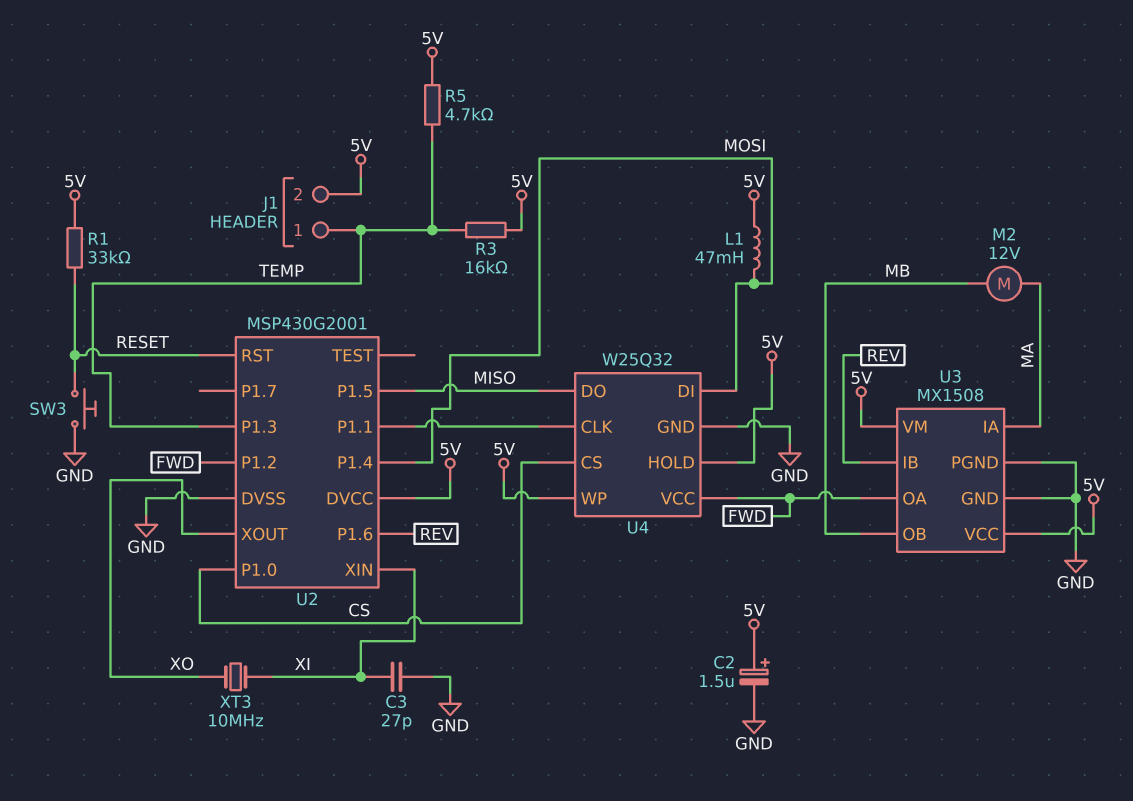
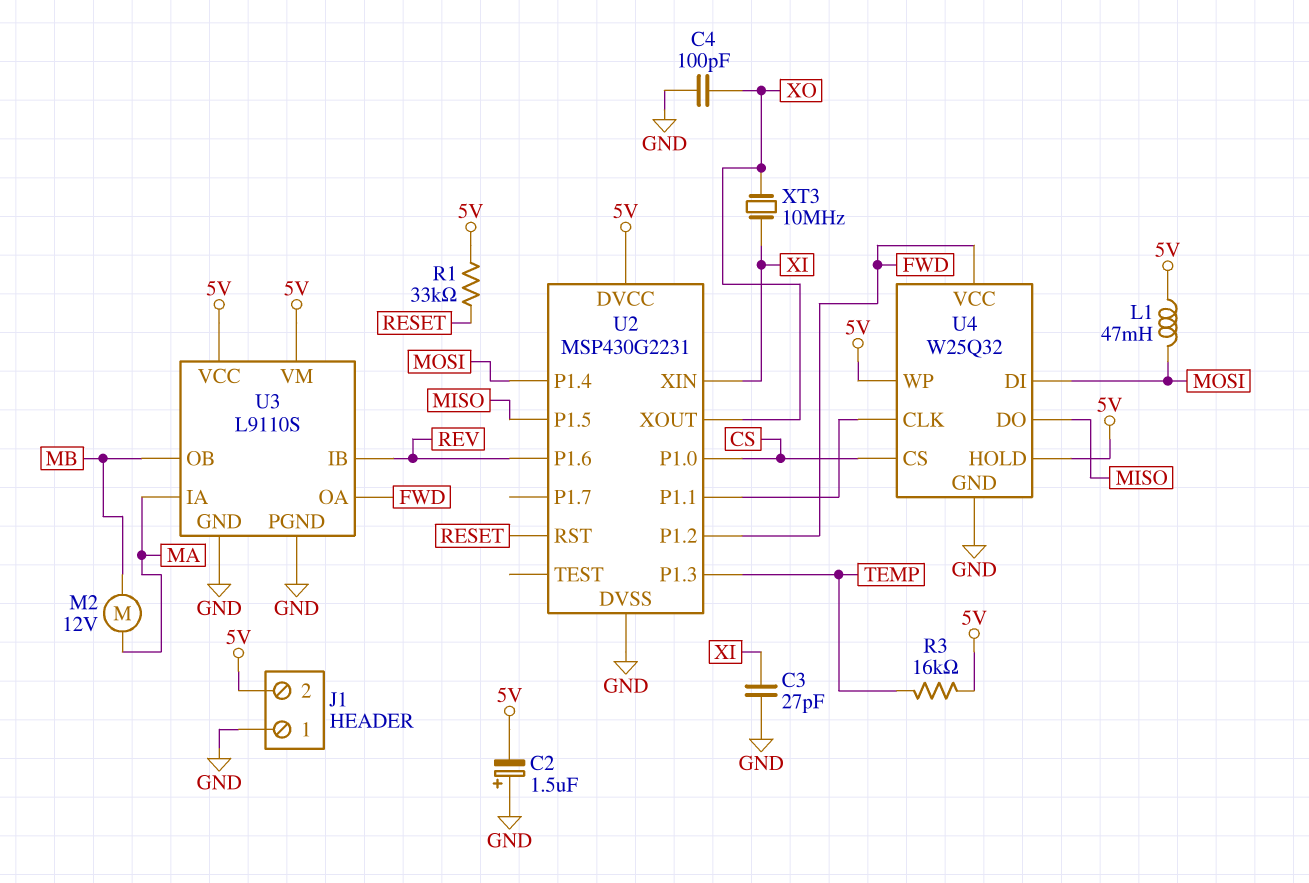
C2: 1.5uF (plus 5V, minus GND) -> 1.5uF (plus GND, minus 5V)
C4: none -> 100pF (GND, XO)
J1 pin 1: TEMP -> GND
R5: 4.7k (5V, TEMP) -> none
SW3: button (GND, RESET) -> none
U2: MSP430G2001 -> MSP430G2231
U3: MX1508 -> L9110S

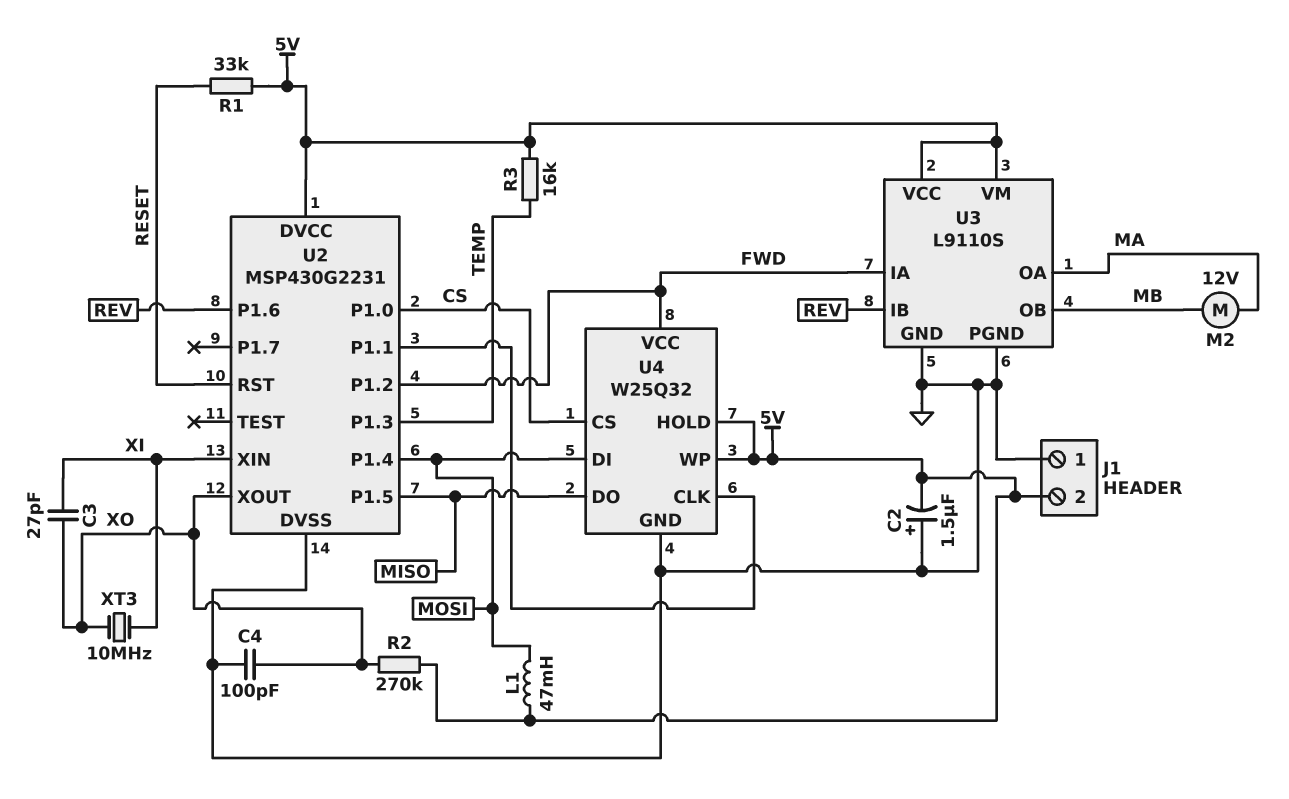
C3: 27pF (GND, XI) -> 27pF (XI, XO)
R2: none -> 270k (5V, XO)
U3 pin IA: MA -> FWD
U3 pin OA: FWD -> MA

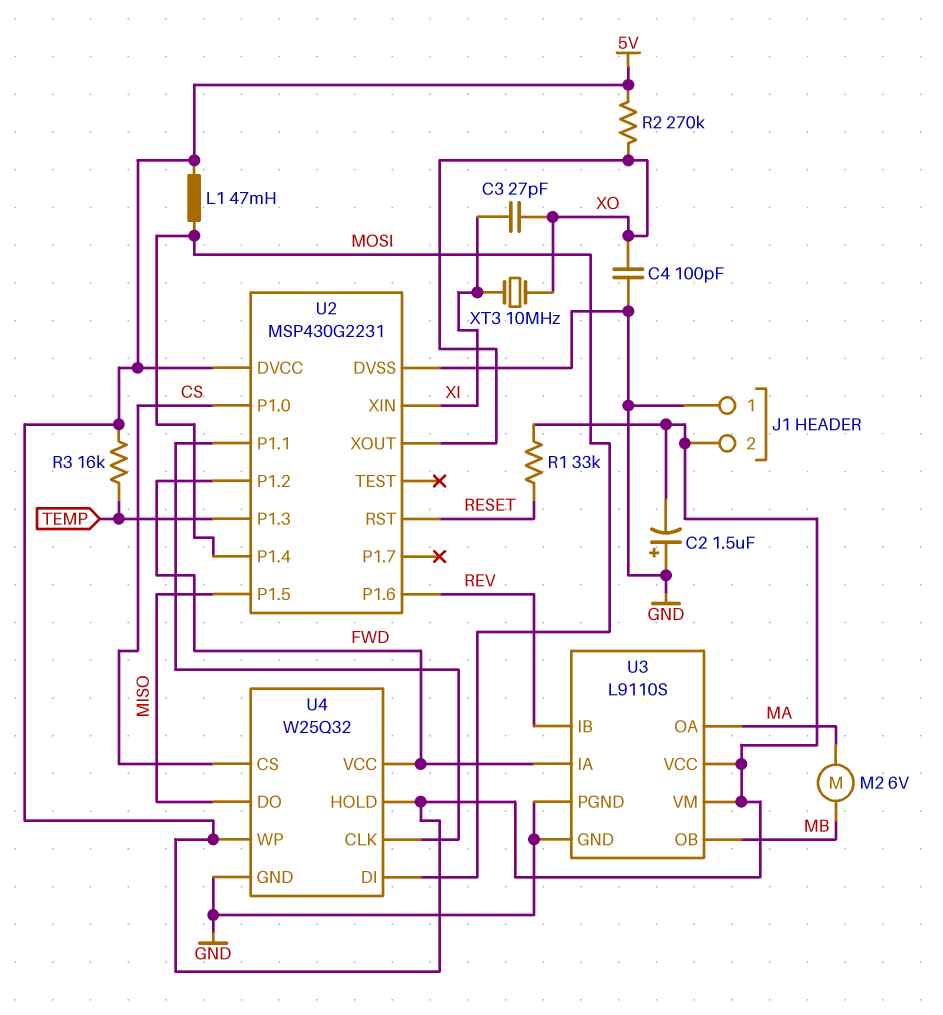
M2: motor 12V (MA, MB) -> motor 6V (MA, MB)

